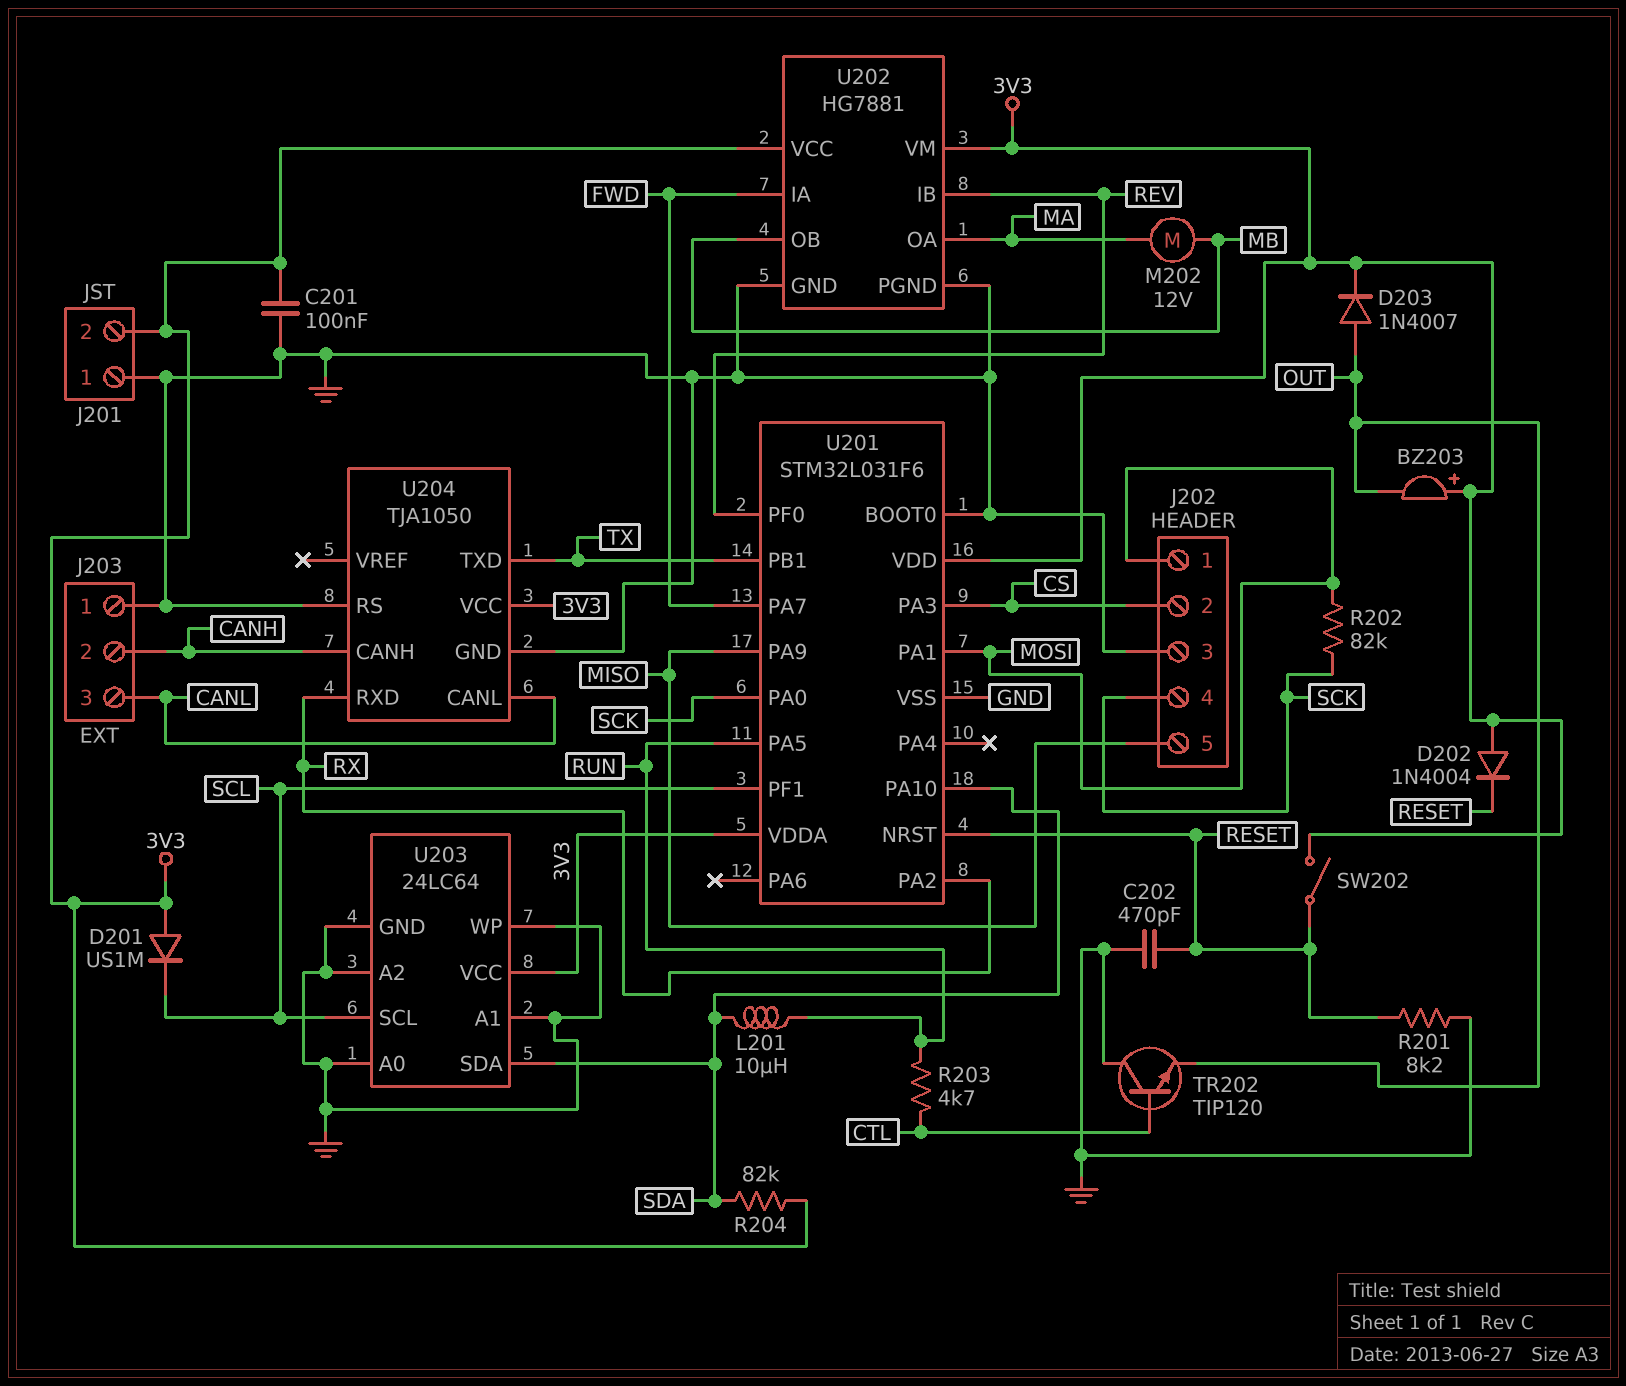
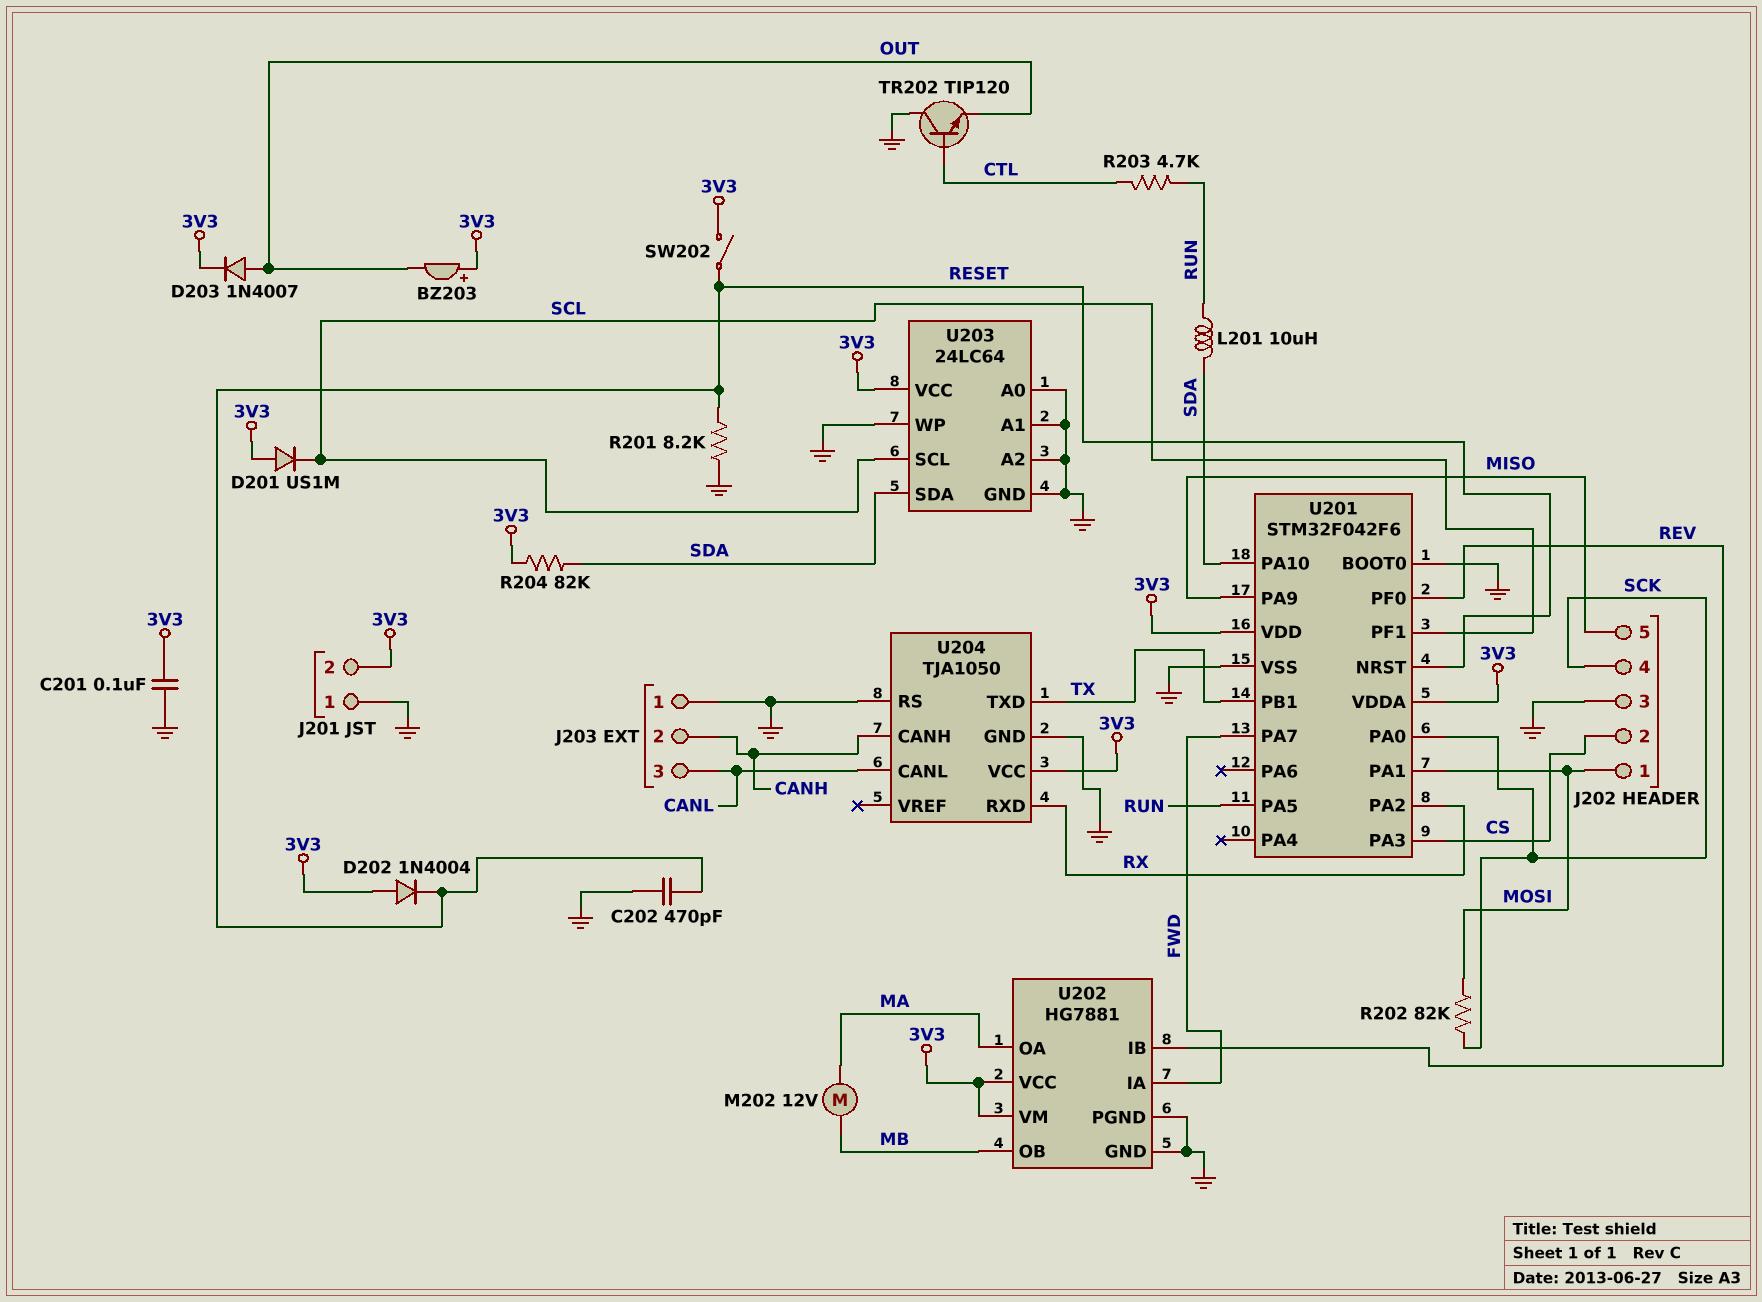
U201: STM32L031F6 -> STM32F042F6

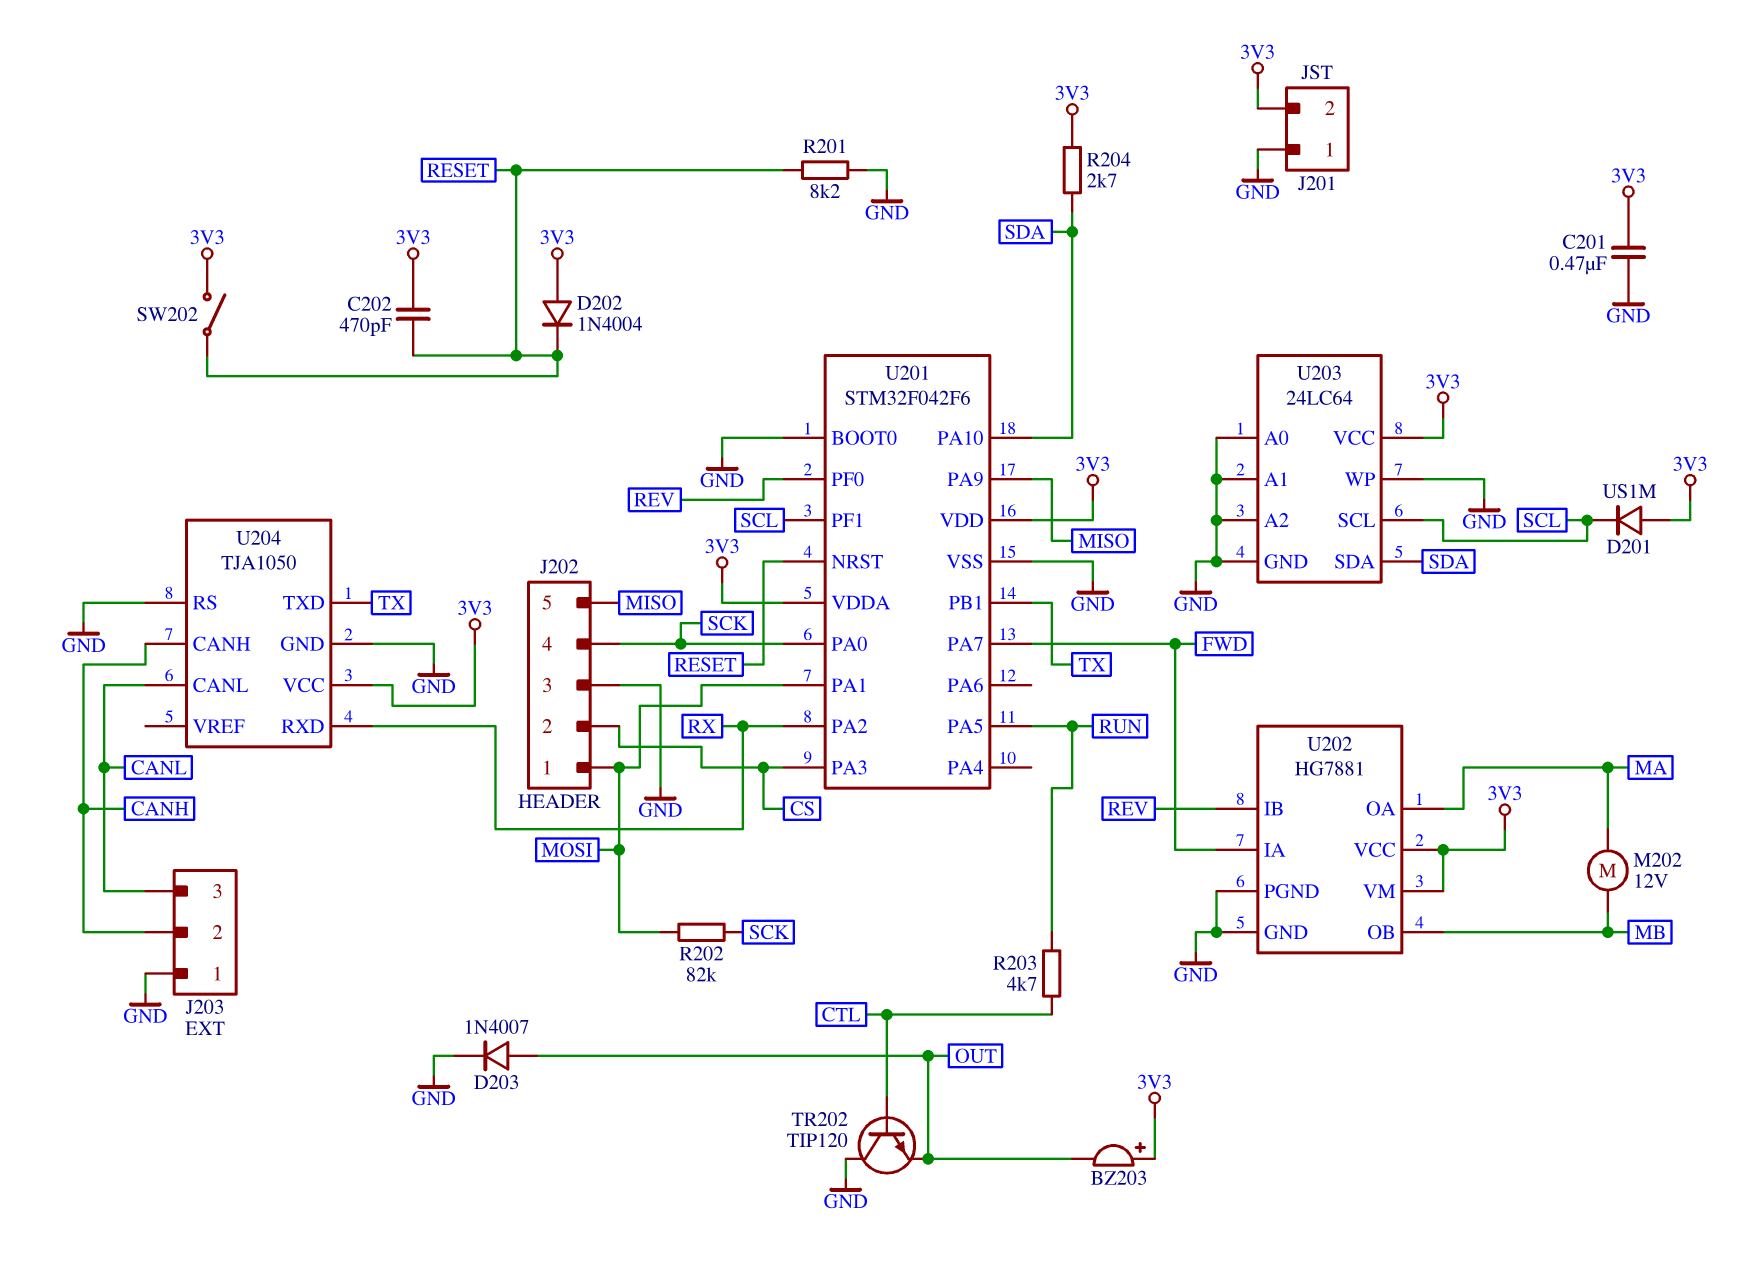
C201: 100nF (3V3, GND) -> 470nF (3V3, GND)
C202: 470pF (GND, RESET) -> 470pF (3V3, RESET)
D203: diode 1N4007 (A OUT, K 3V3) -> diode 1N4007 (A OUT, K GND)
L201: 10uH (RUN, SDA) -> none
R204: 82k (3V3, SDA) -> 2.7k (3V3, SDA)

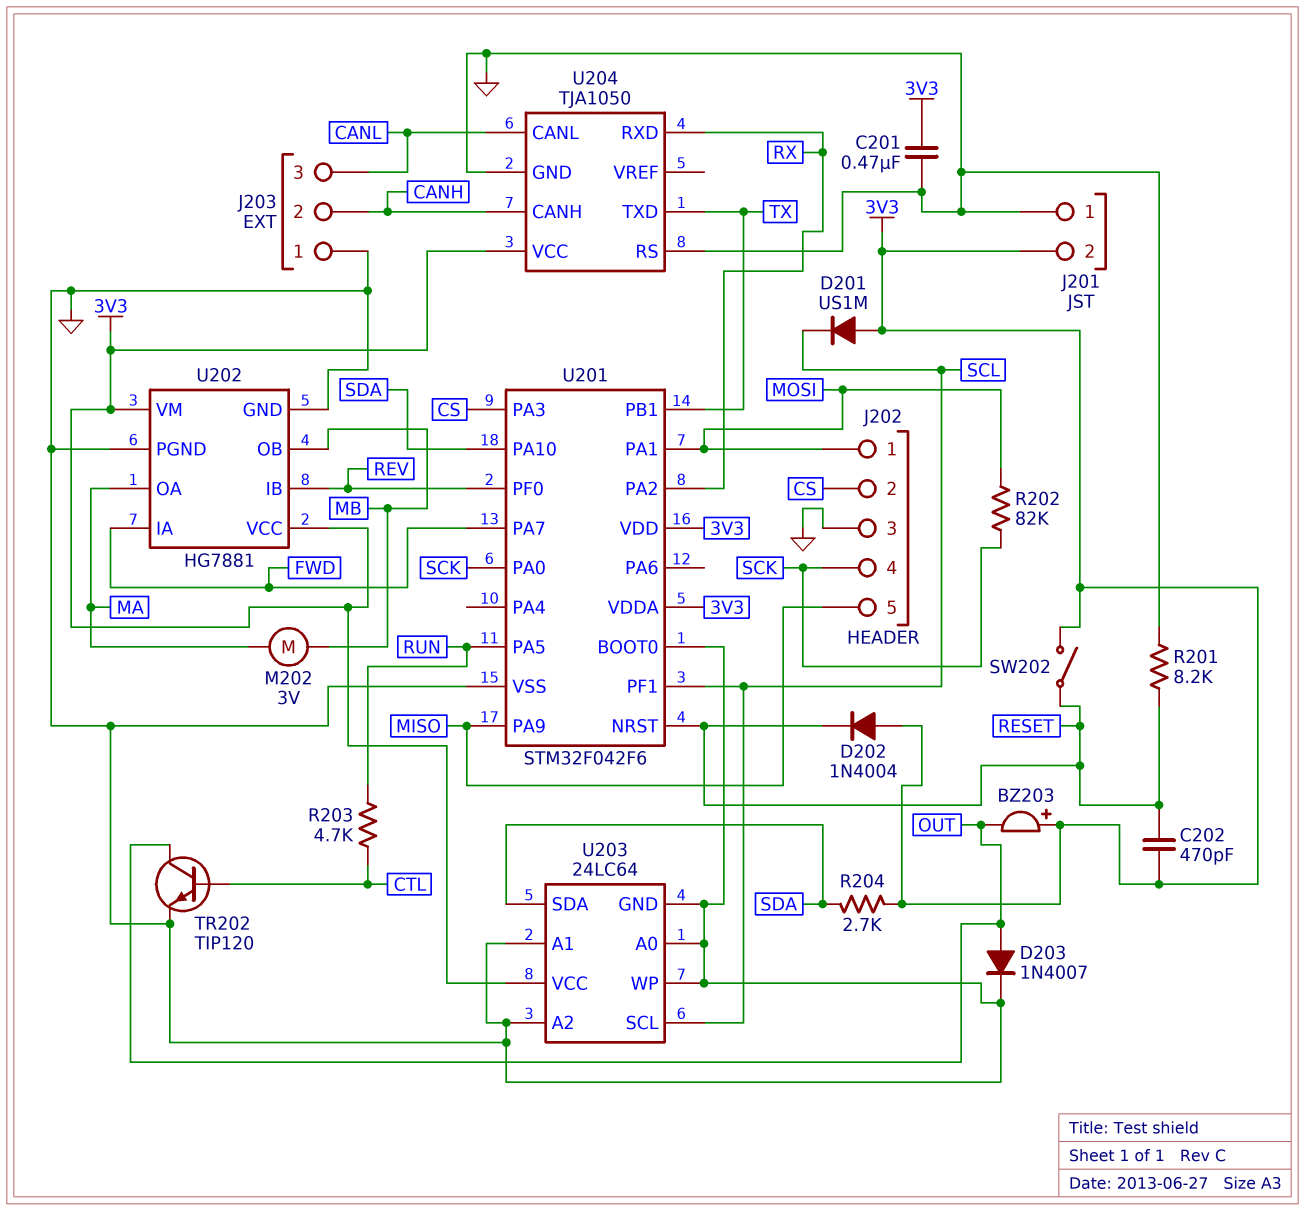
M202: motor 12V (MA, MB) -> motor 3V (MA, MB)
TR202: NPN TIP120 (B CTL, C GND, E OUT) -> NPN TIP120 (B CTL, C OUT, E GND)

